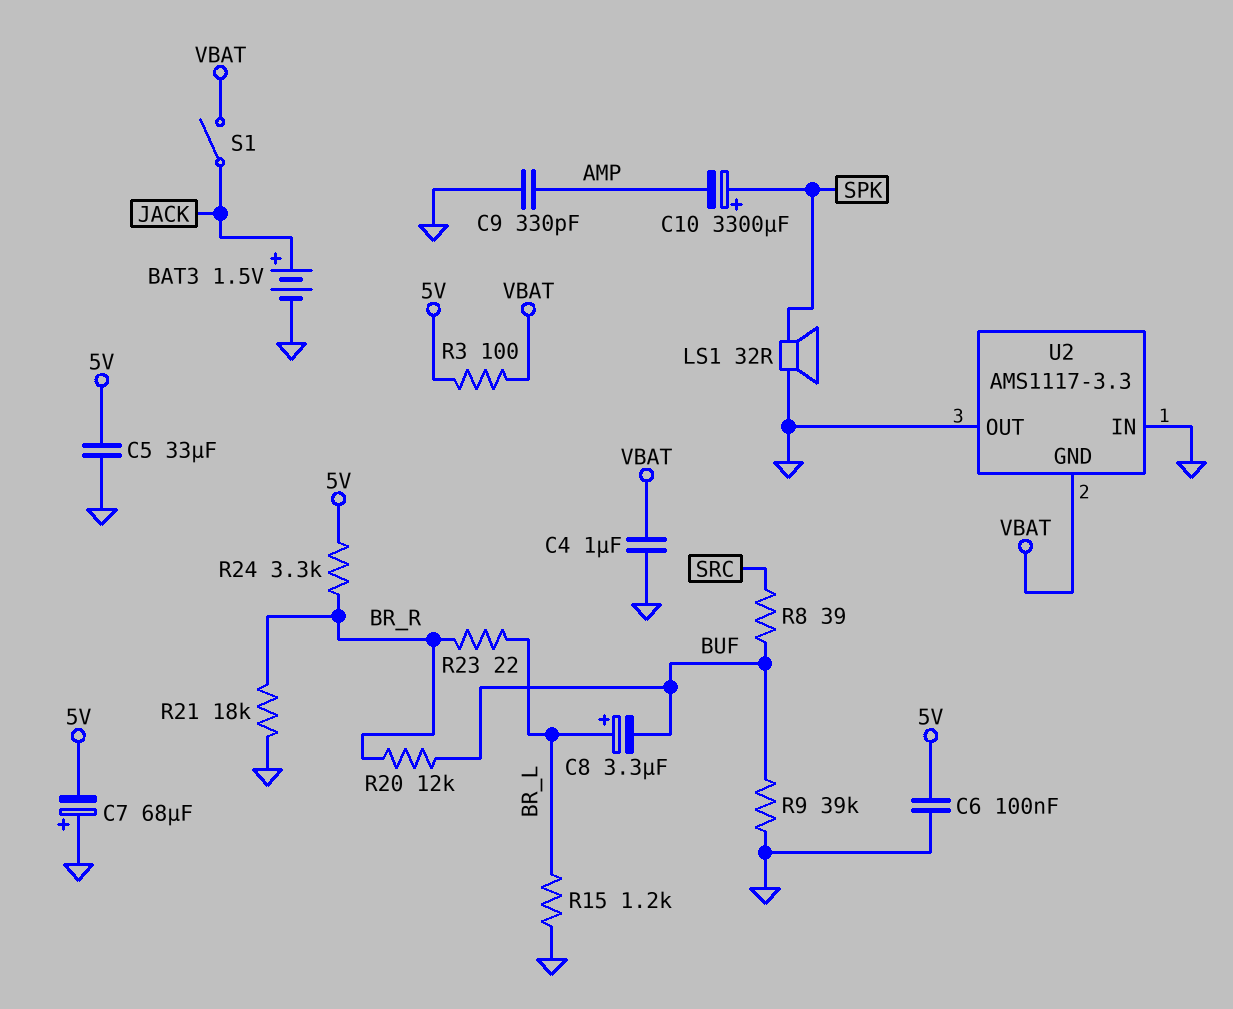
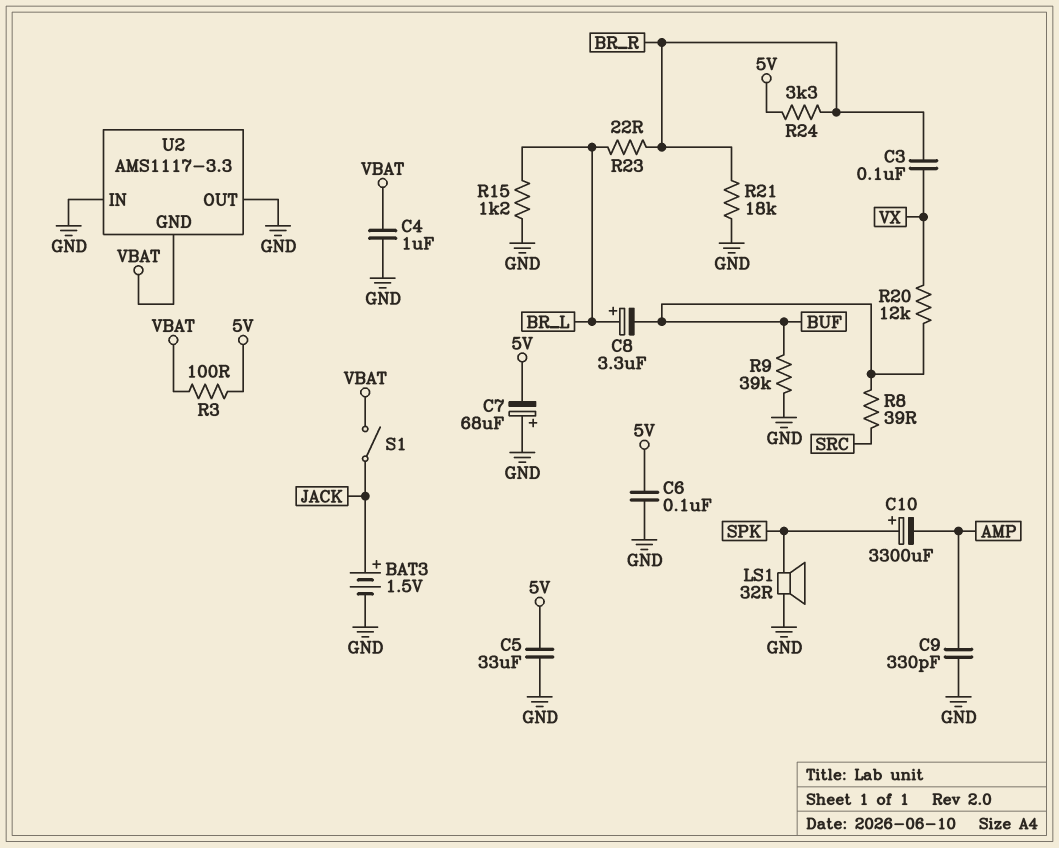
C3: none -> 100nF (BR_R, VX)
R20: 12k (BR_R, BUF) -> 12k (BUF, VX)

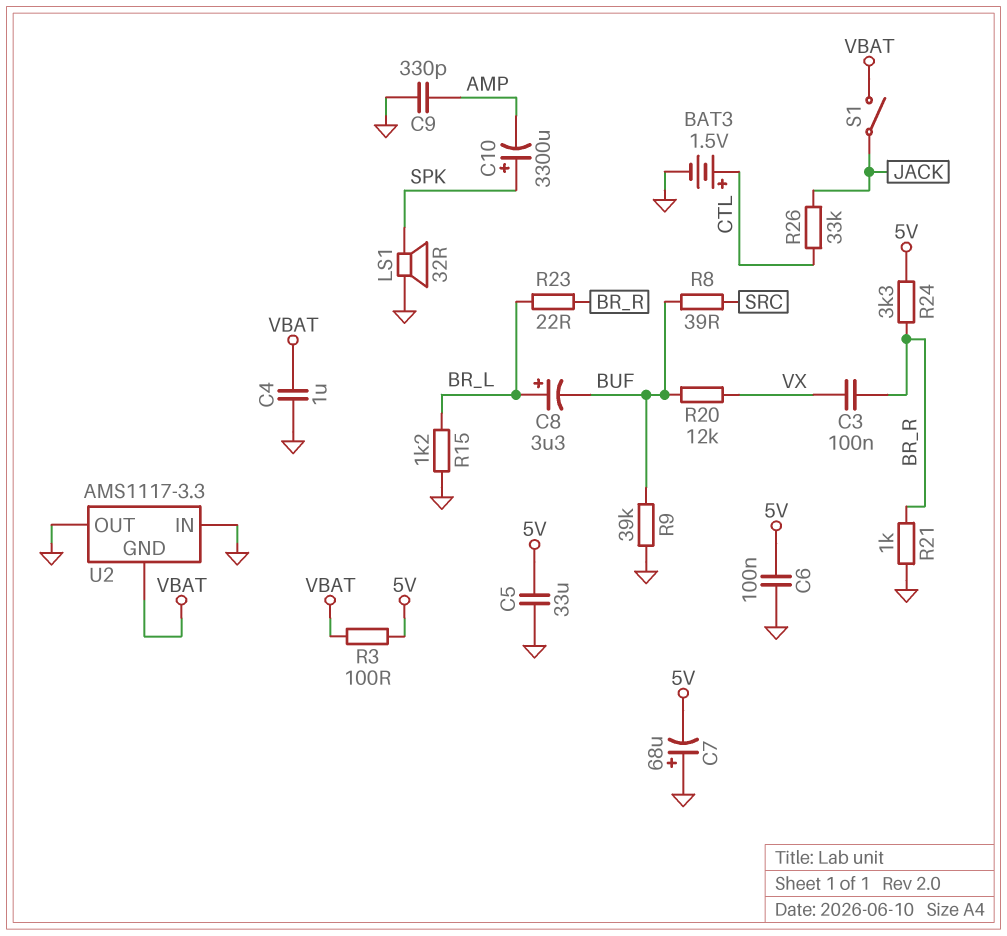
BAT3: 1.5V (plus JACK, minus GND) -> 1.5V (plus CTL, minus GND)
R21: 18k (BR_R, GND) -> 1k (BR_R, GND)
R26: none -> 33k (CTL, JACK)

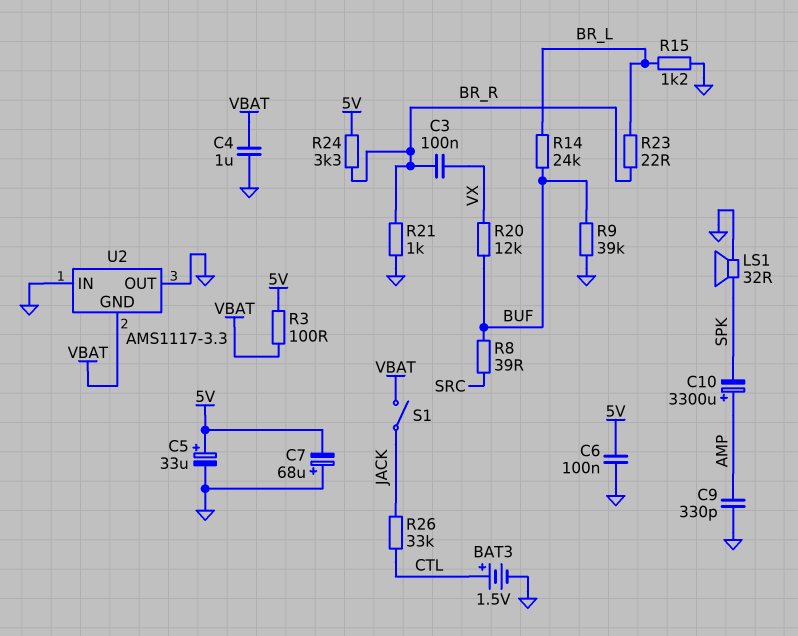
C5: 33uF (5V, GND) -> 33uF (plus 5V, minus GND)
C8: 3.3uF (plus BR_L, minus BUF) -> none
C10: 3300uF (plus SPK, minus AMP) -> 3300uF (plus AMP, minus SPK)
R14: none -> 24k (BR_L, BUF)

